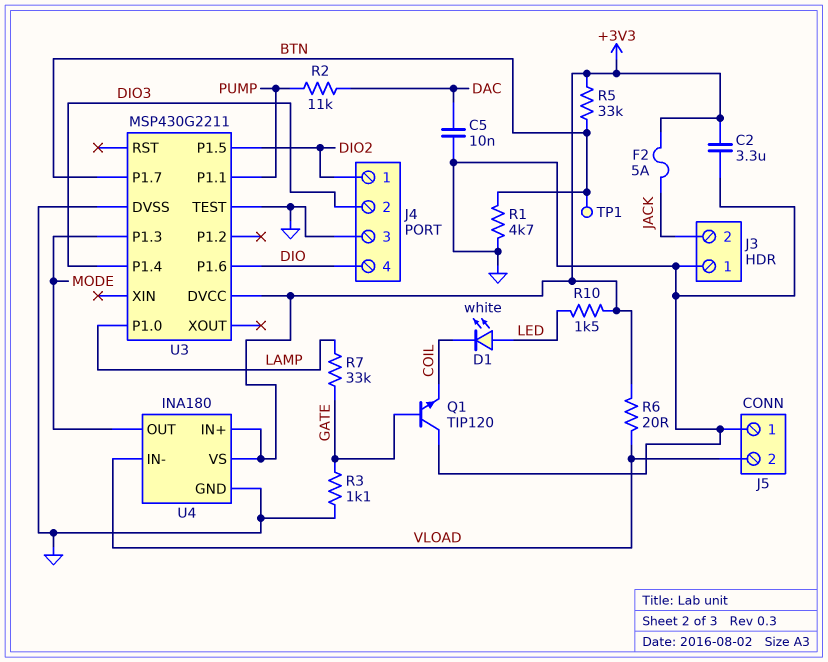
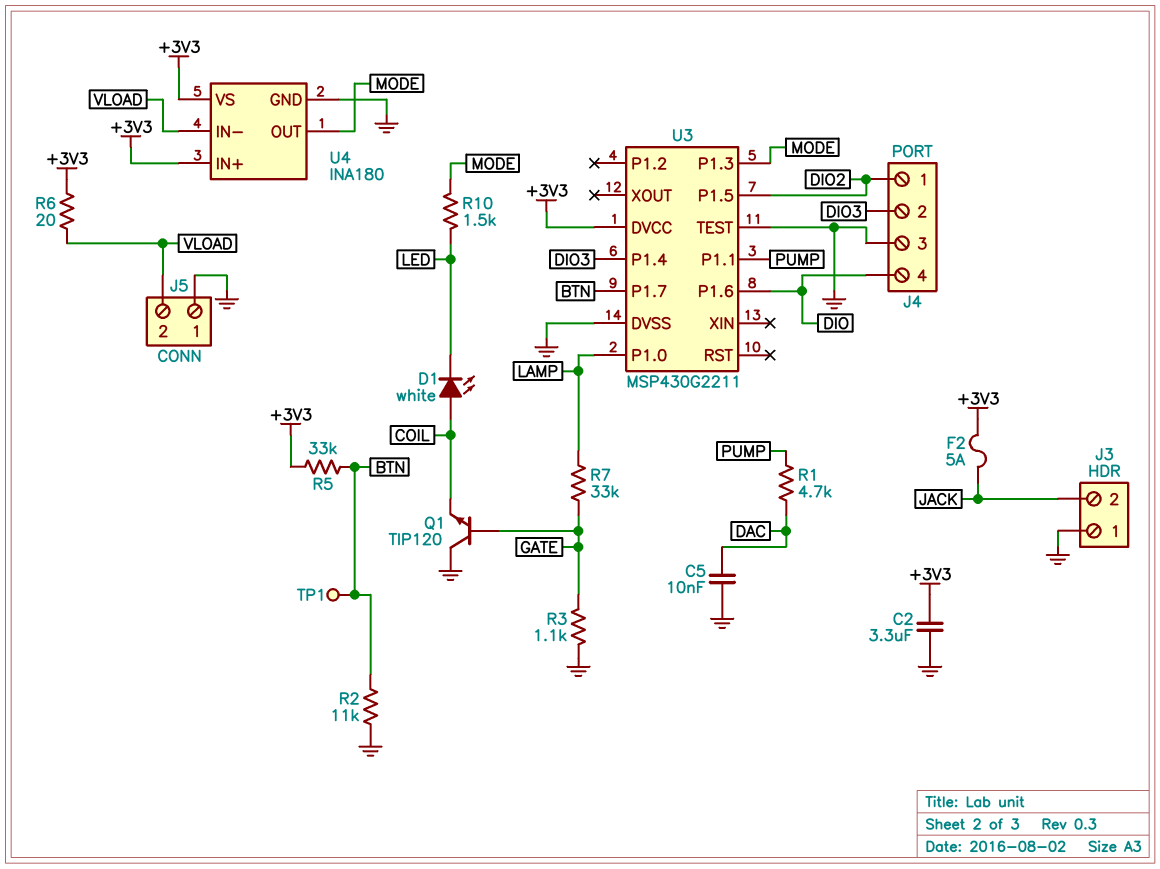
D1: LED white (A LED, K COIL) -> LED white (A COIL, K LED)
R1: 4.7k (BTN, GND) -> 4.7k (DAC, PUMP)
R2: 11k (DAC, PUMP) -> 11k (BTN, GND)
R10: 1.5k (+3V3, LED) -> 1.5k (LED, MODE)

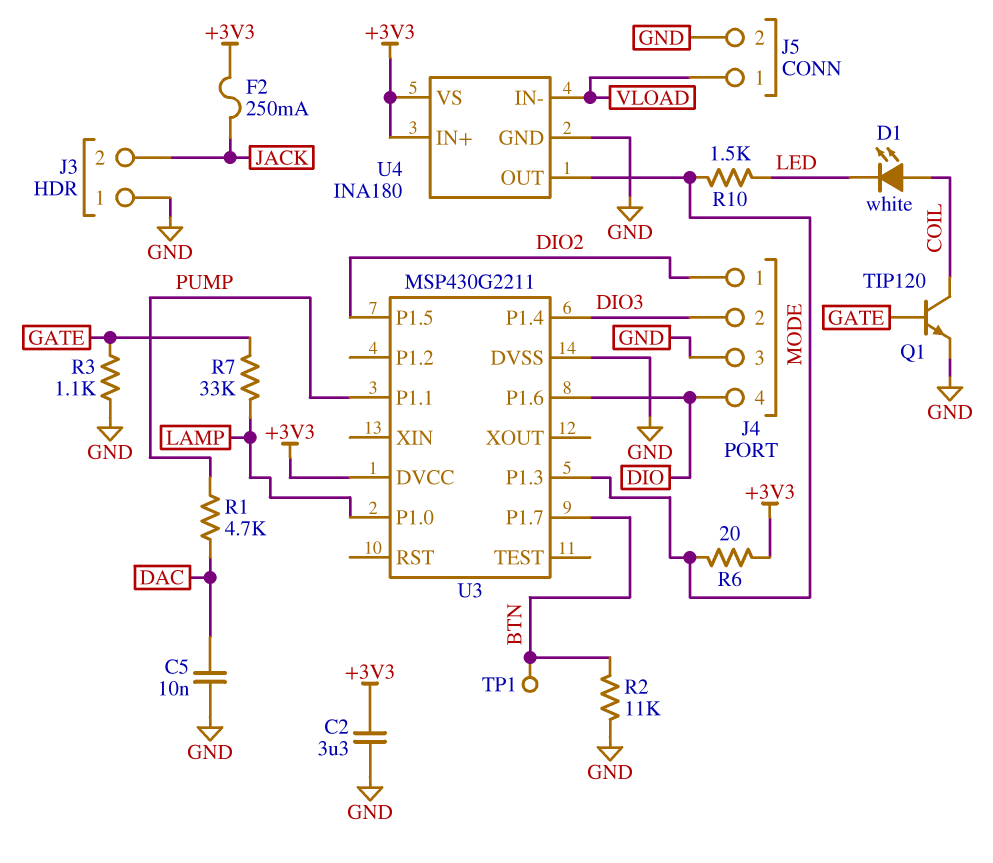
F2: 5A (+3V3, JACK) -> 250mA (+3V3, JACK)
J5 pin 1: GND -> VLOAD
J5 pin 2: VLOAD -> GND
Q1: NPN TIP120 (B GATE, C GND, E COIL) -> NPN TIP120 (B GATE, C COIL, E GND)
R5: 33k (+3V3, BTN) -> none
R6: 20 (+3V3, VLOAD) -> 20 (+3V3, MODE)
U3 pin TEST: GND -> none

